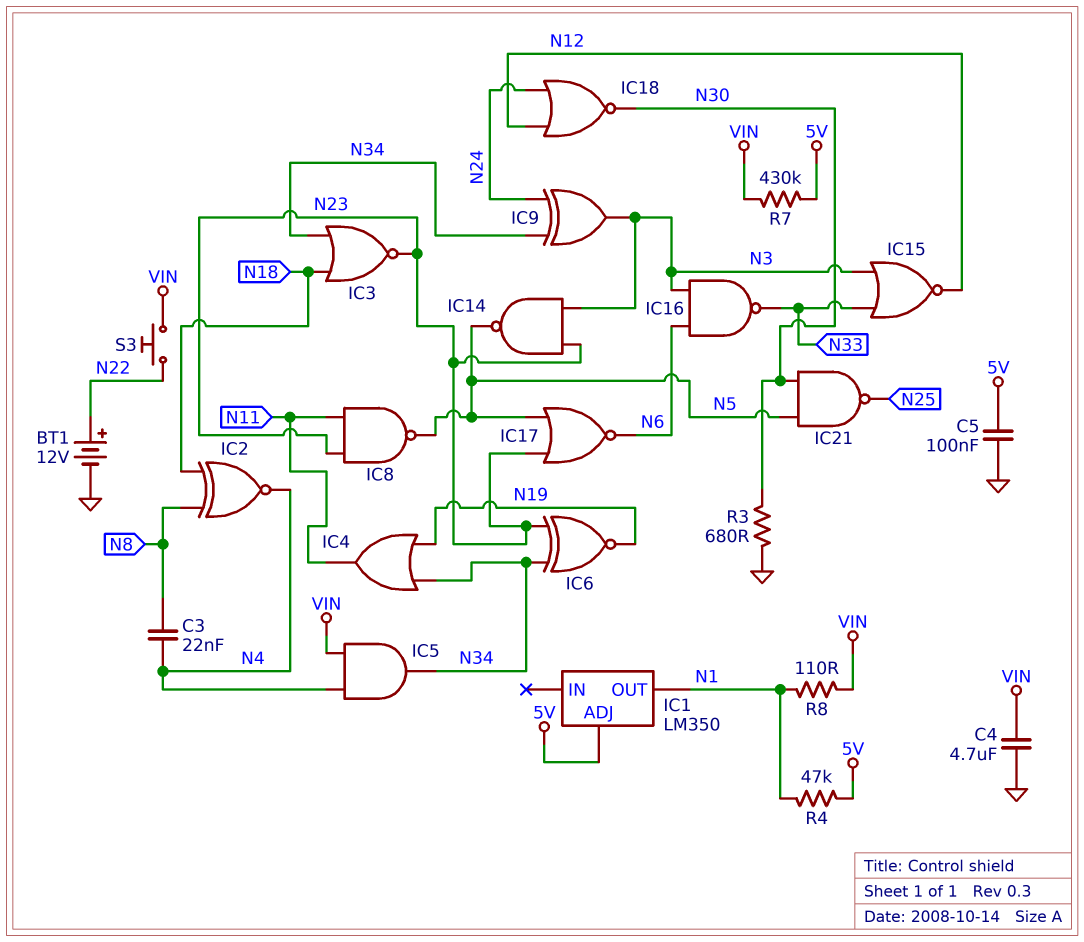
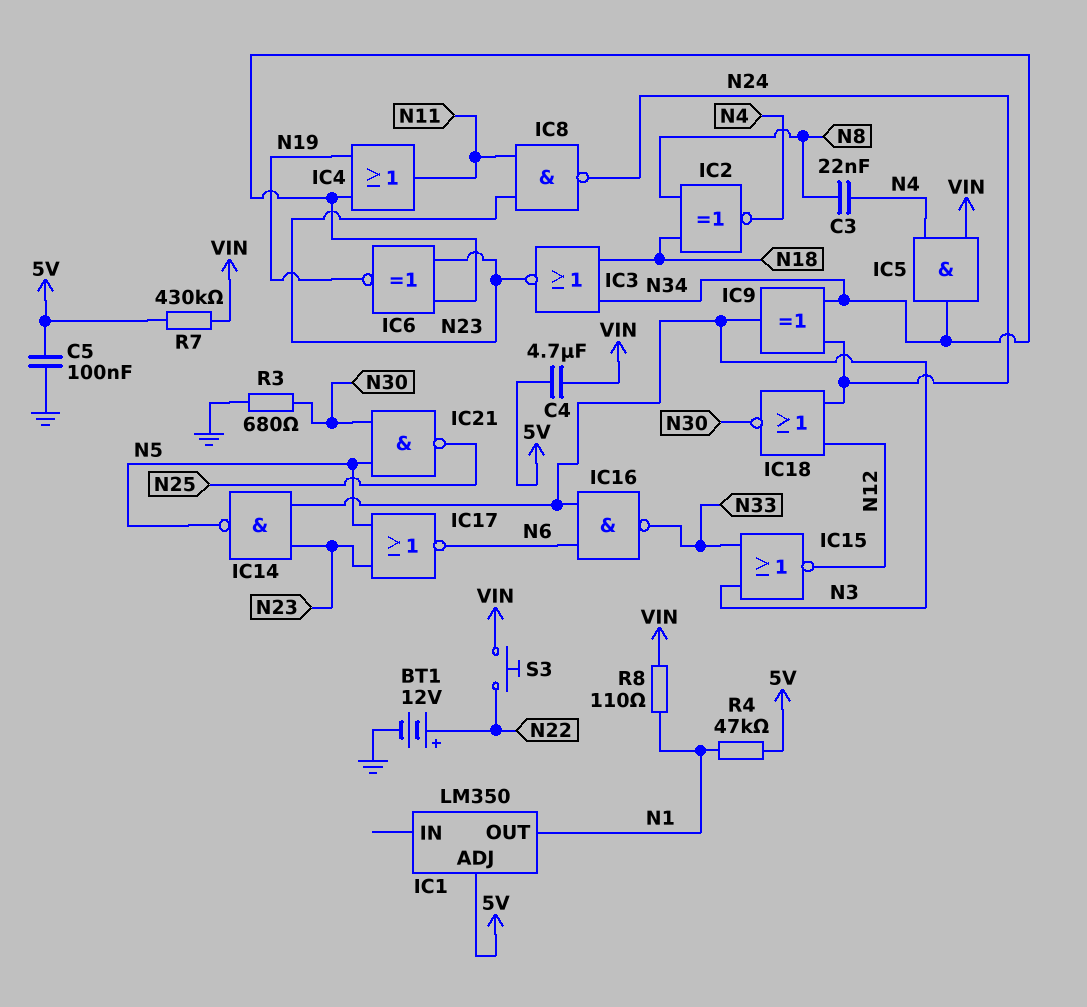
C4: 4.7uF (GND, VIN) -> 4.7uF (5V, VIN)
IC8: NAND (in N11, in N23, out N5) -> NAND (in N11, in N23, out N24)

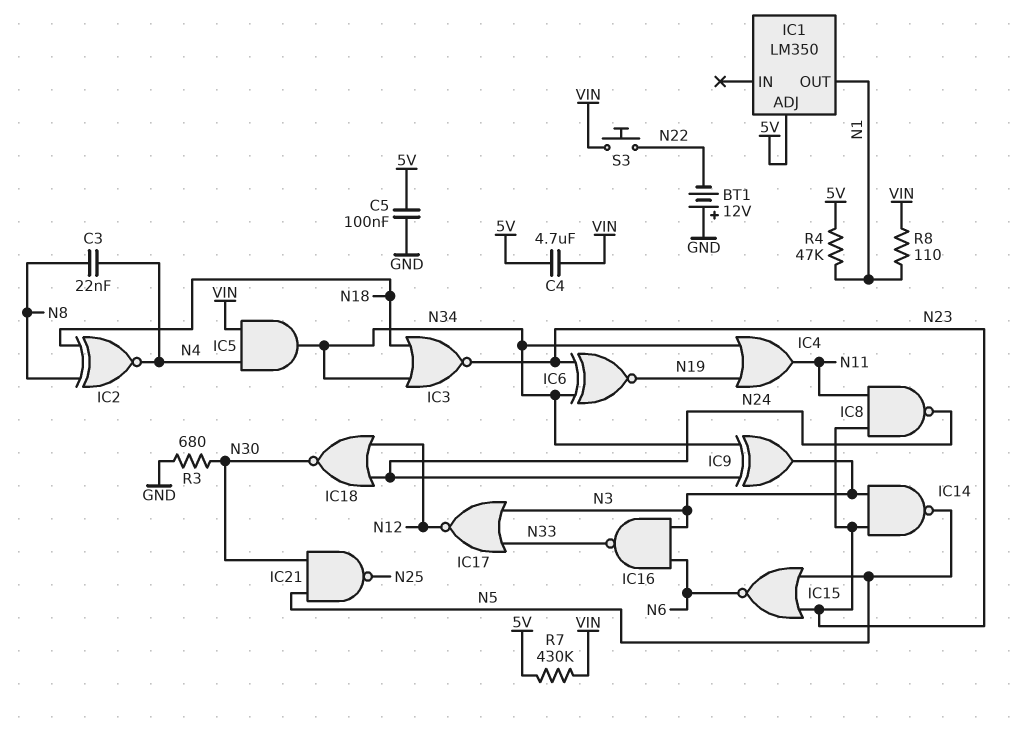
BT1: 12V (plus N22, minus GND) -> 12V (plus GND, minus N22)
IC15: NOR (in N3, in N33, out N12) -> NOR (in N5, in N23, out N6)
IC17: NOR (in N5, in N23, out N6) -> NOR (in N3, in N33, out N12)

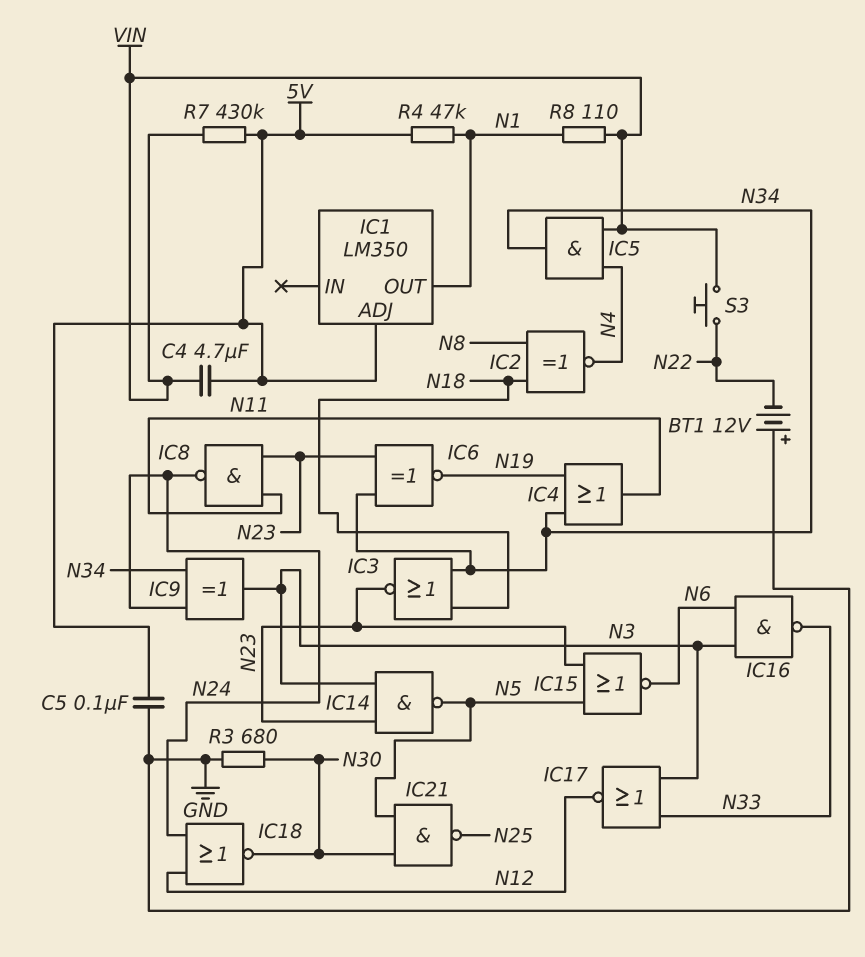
C3: 22nF (N4, N8) -> none

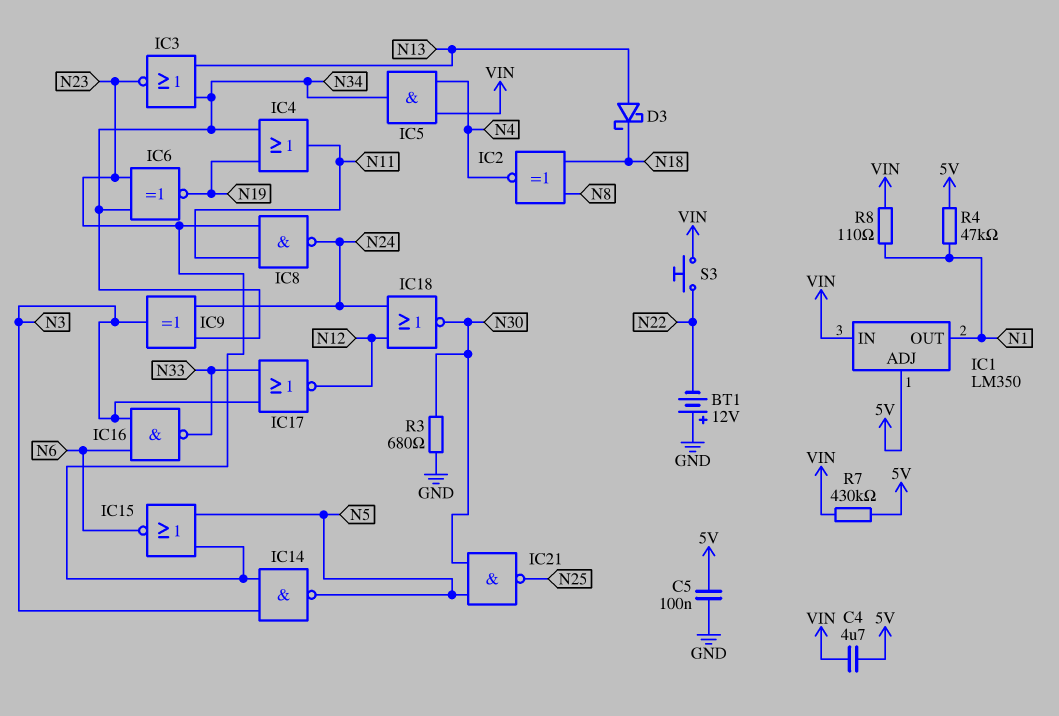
D3: none -> schottky (A N13, K N18)
IC1 pin IN: none -> VIN
IC3: NOR (in N18, in N34, out N23) -> NOR (in N13, in N34, out N23)

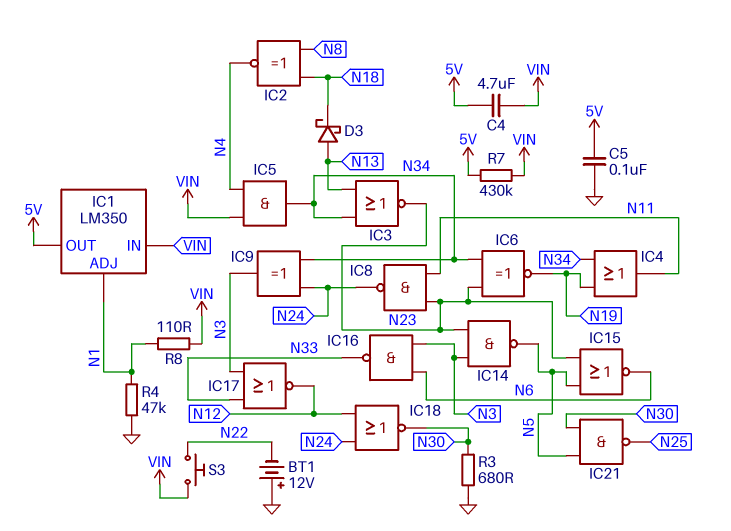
IC1 pin ADJ: 5V -> N1
IC1 pin OUT: N1 -> 5V
R4: 47k (5V, N1) -> 47k (GND, N1)

